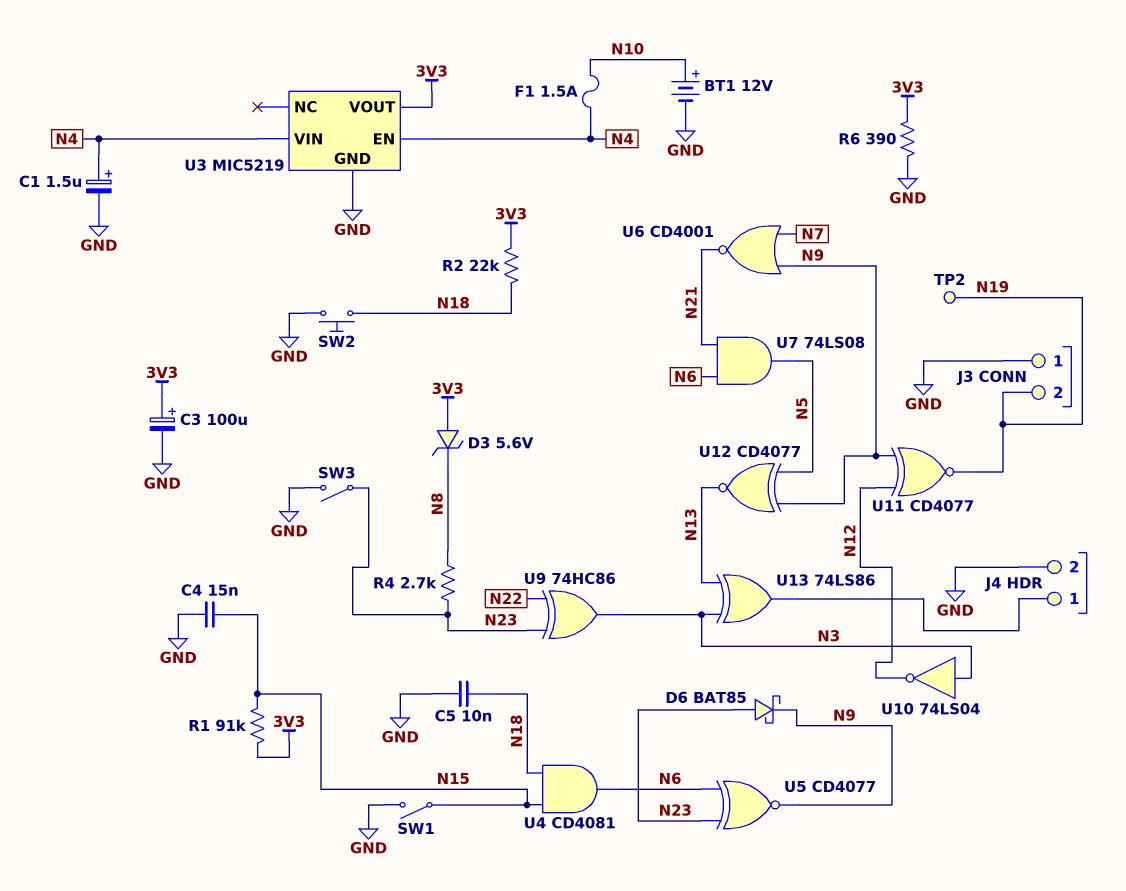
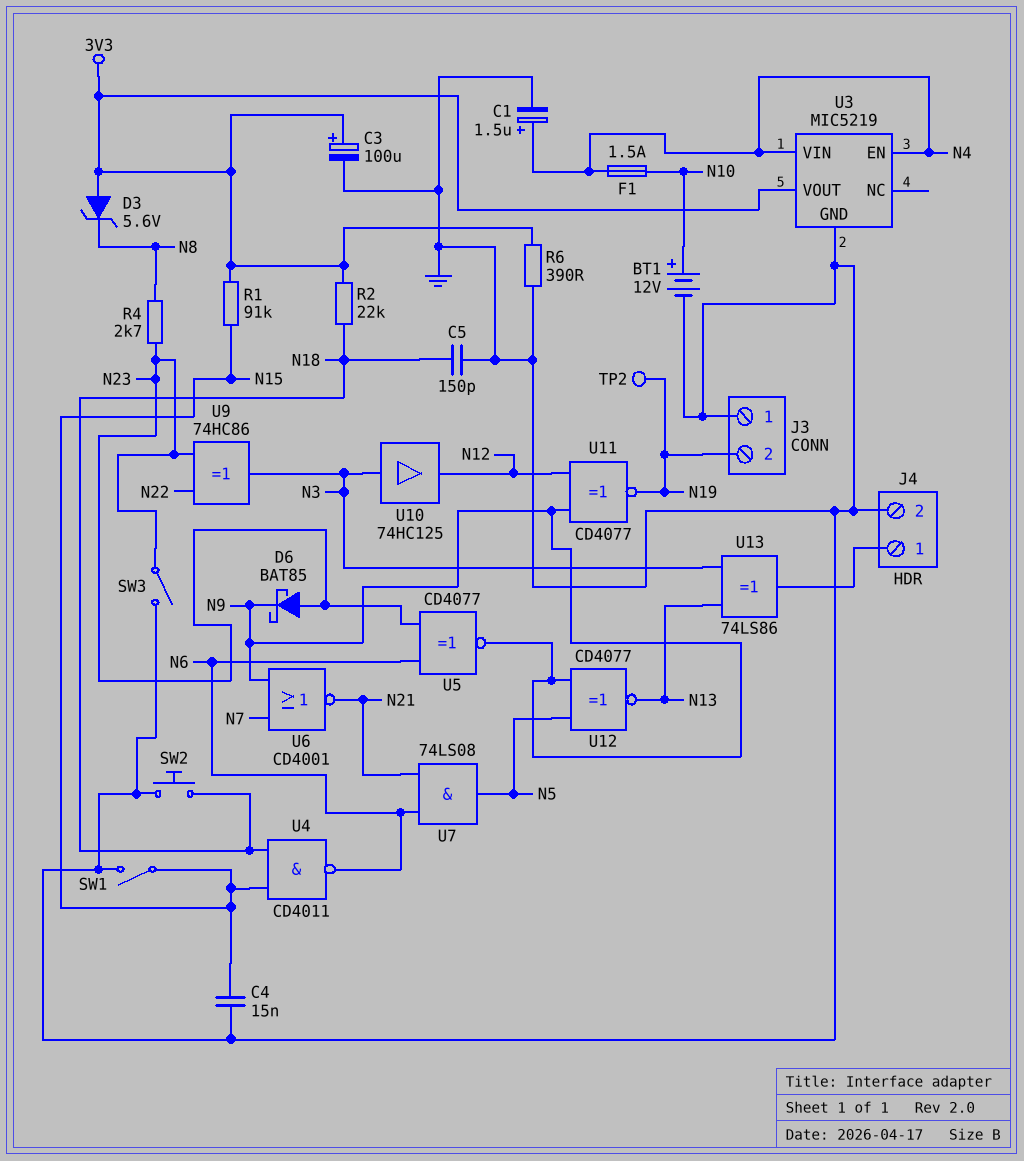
C5: 10nF (GND, N18) -> 150pF (GND, N18)
U4: AND CD4081 (in N15, in N18, out N6) -> NAND CD4011 (in N15, in N18, out N6)
U10: NOT 74LS04 (in N3, out N12) -> buffer 74HC125 (in N3, out N12)

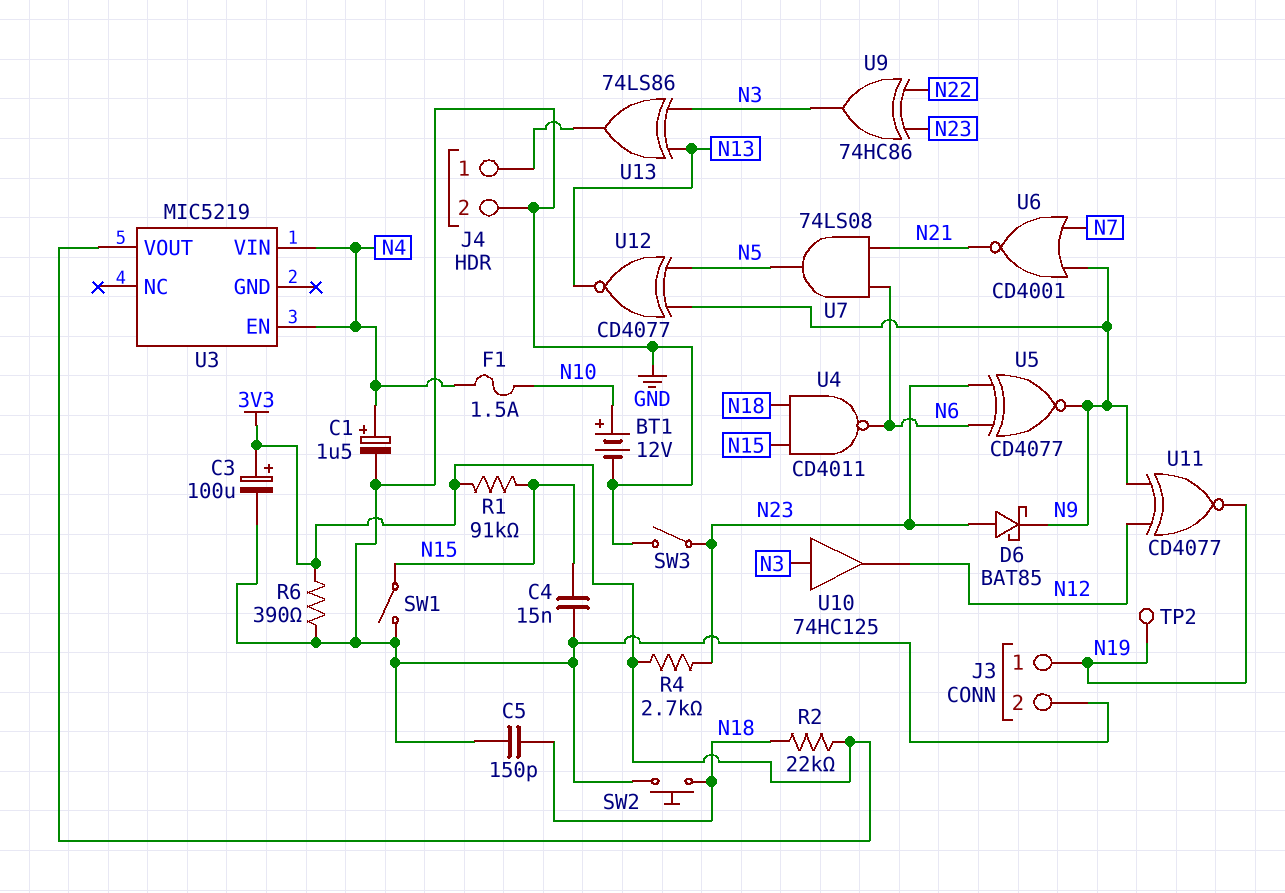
D3: zener 5.6V (A 3V3, K N8) -> none
J3 pin 1: GND -> N19
J3 pin 2: N19 -> GND
R4: 2.7k (N8, N23) -> 2.7k (3V3, N23)
U3 pin GND: GND -> none

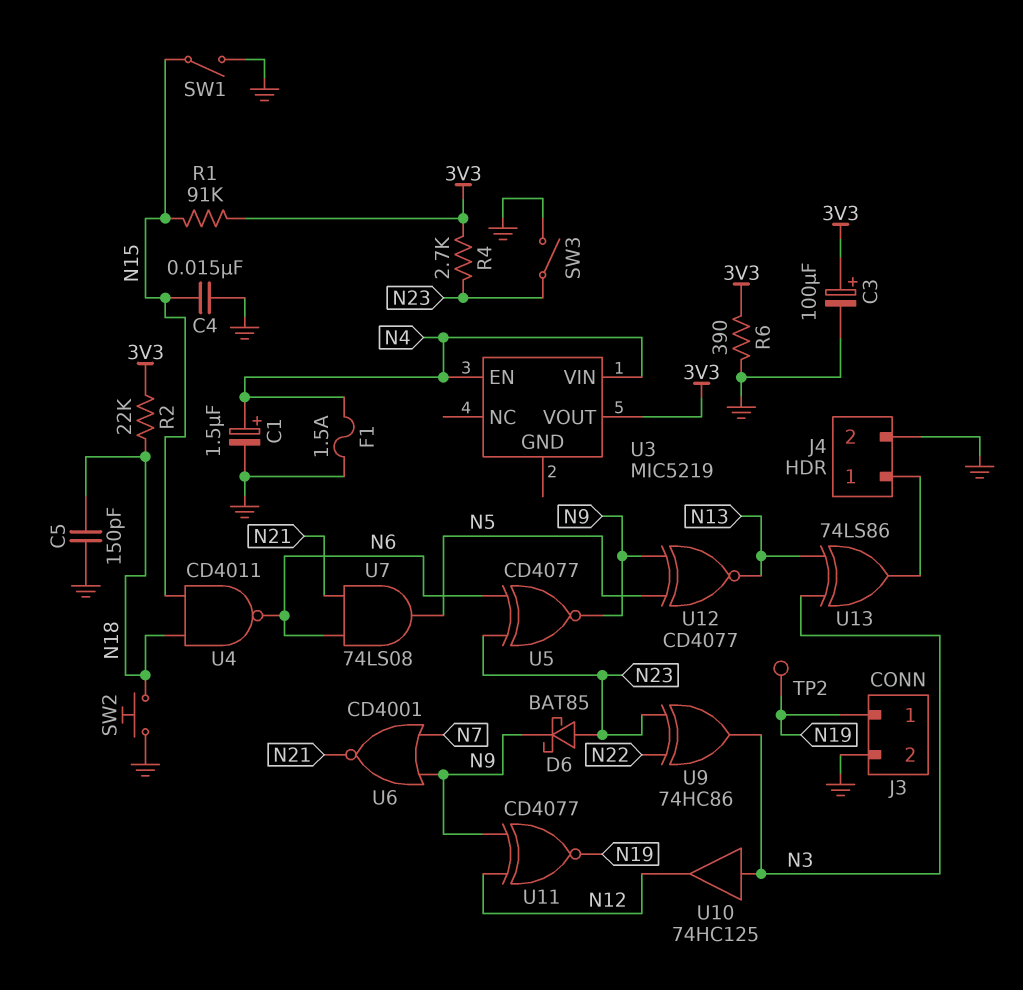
BT1: 12V (plus N10, minus GND) -> none
F1: 1.5A (N4, N10) -> 1.5A (GND, N4)

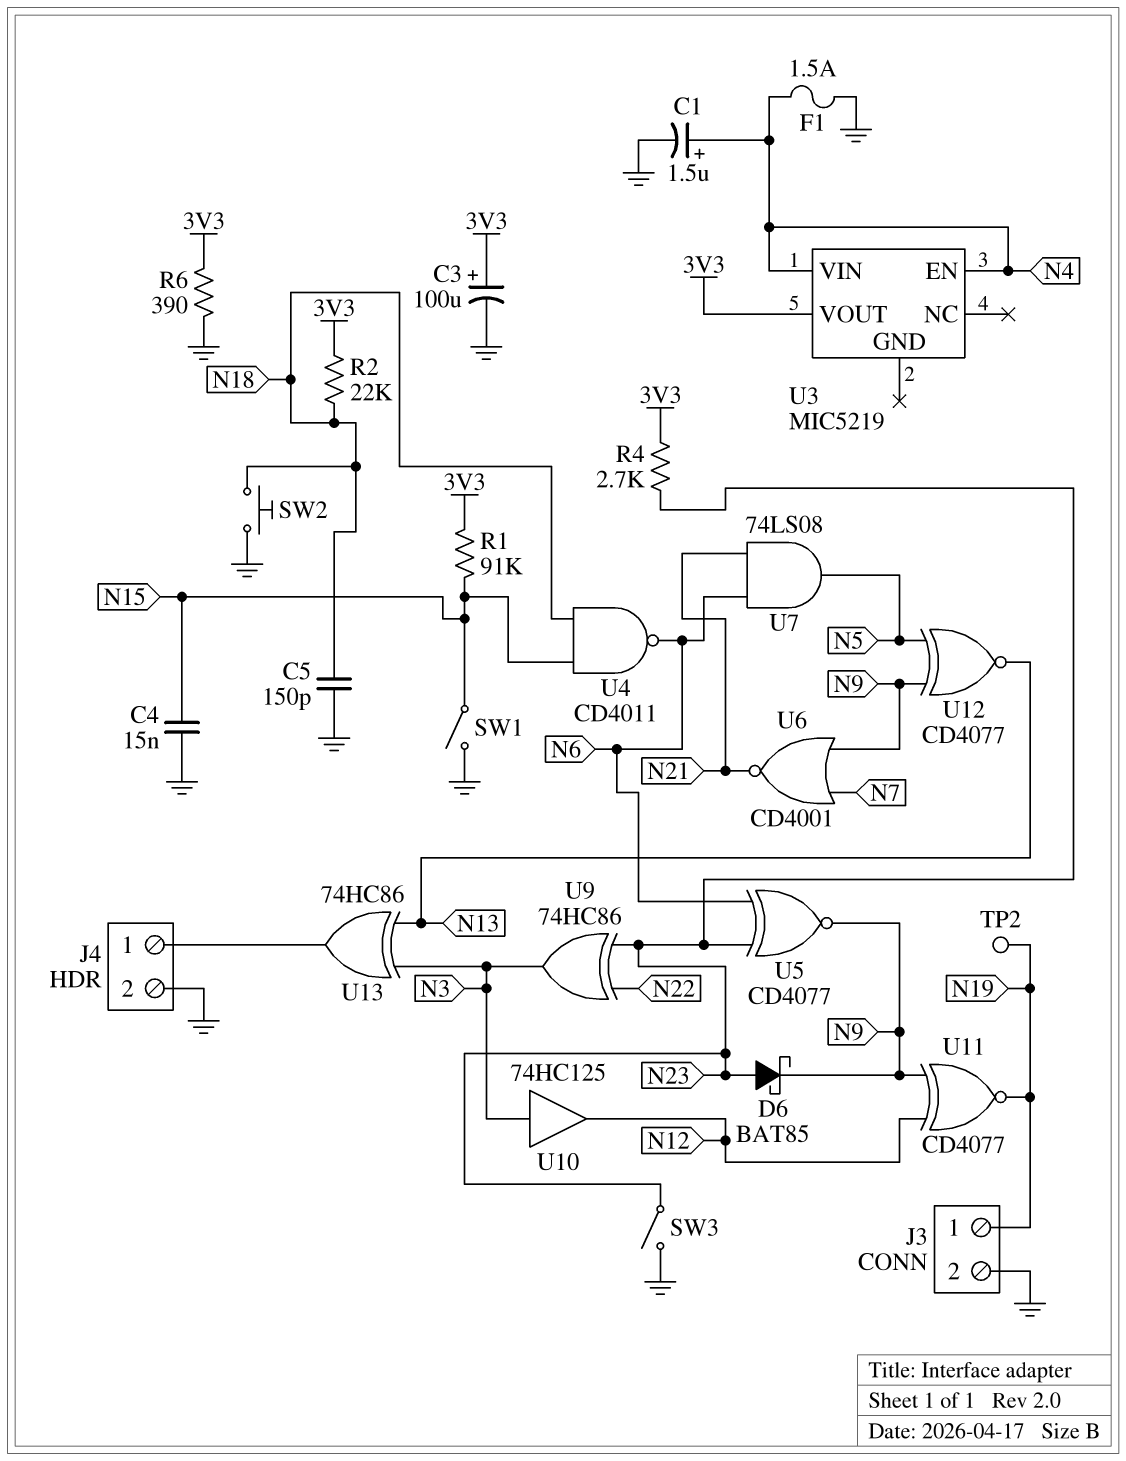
U13: XOR 74LS86 (in N3, in N13, out J4/1) -> XOR 74HC86 (in N3, in N13, out J4/1)

